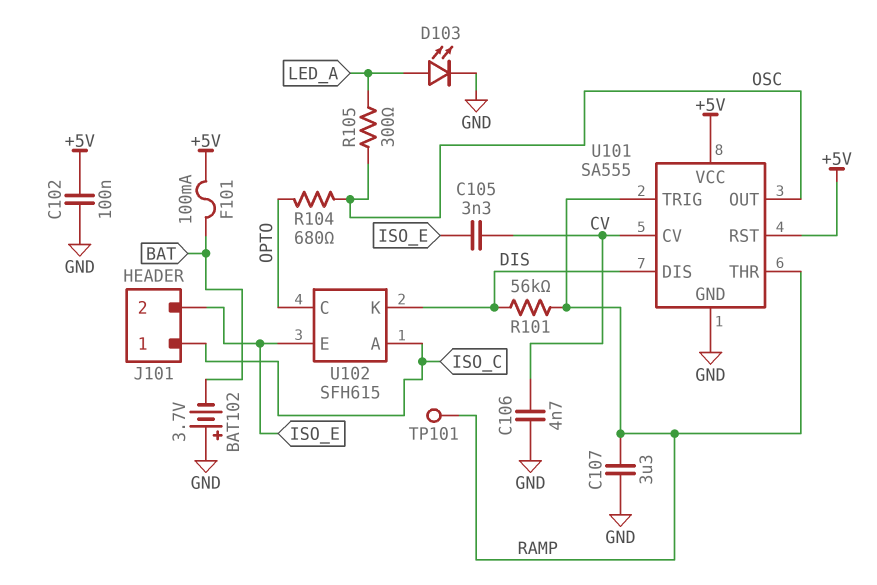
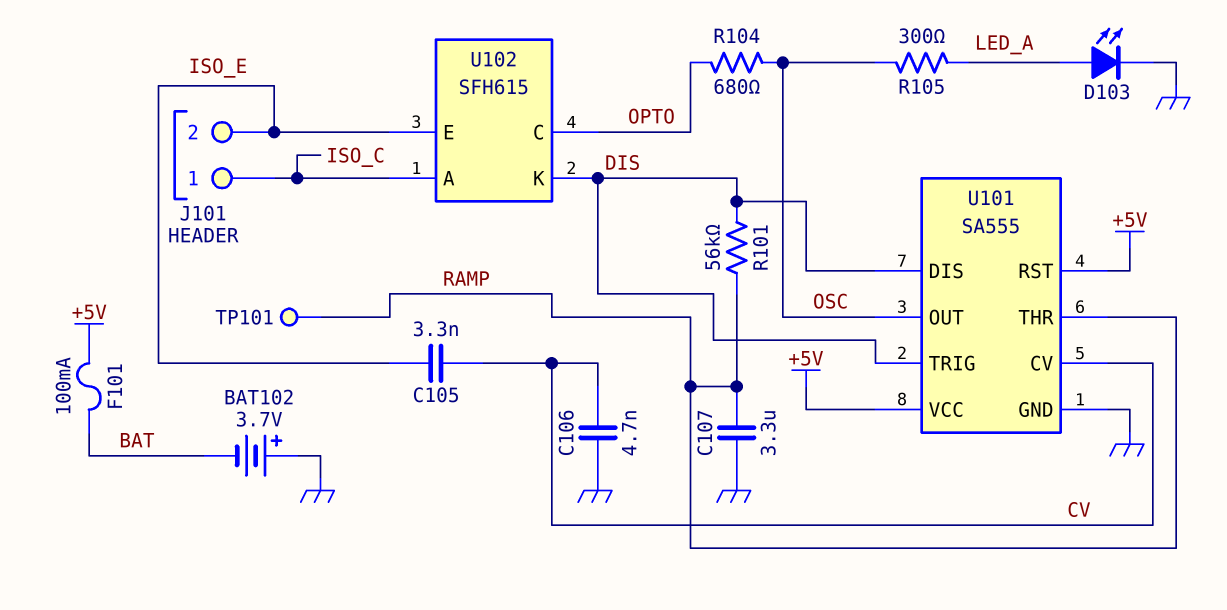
C102: 100nF (+5V, GND) -> none
U101 pin TRIG: RAMP -> DIS

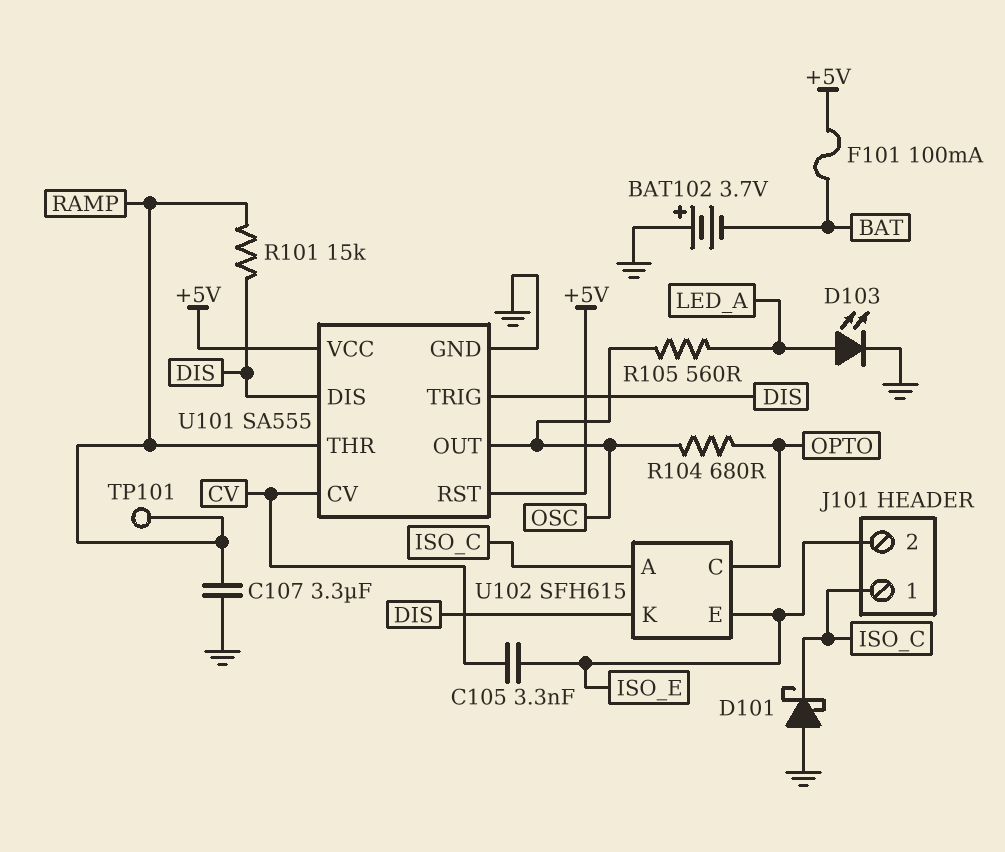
C106: 4.7nF (CV, GND) -> none
D101: none -> schottky (A GND, K ISO_C)
R101: 56k (DIS, RAMP) -> 15k (DIS, RAMP)
R105: 300 (LED_A, OSC) -> 560 (LED_A, OSC)

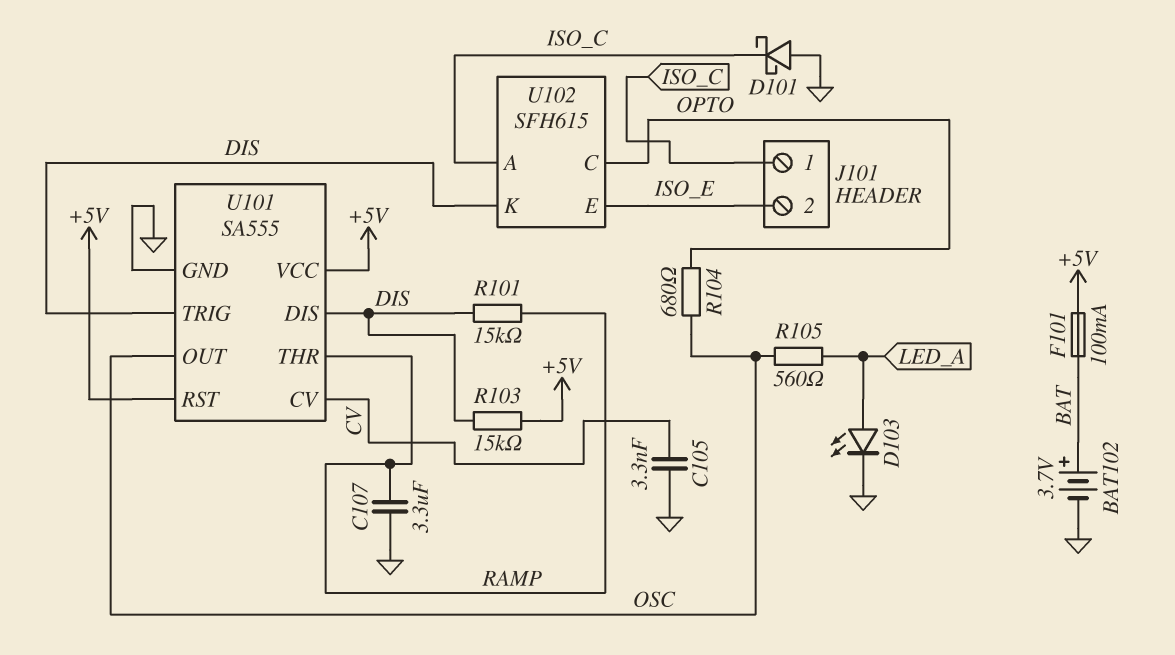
BAT102: 3.7V (plus GND, minus BAT) -> 3.7V (plus BAT, minus GND)
C105: 3.3nF (CV, ISO_E) -> 3.3nF (CV, GND)
R103: none -> 15k (+5V, DIS)
TP101: test point (RAMP) -> none

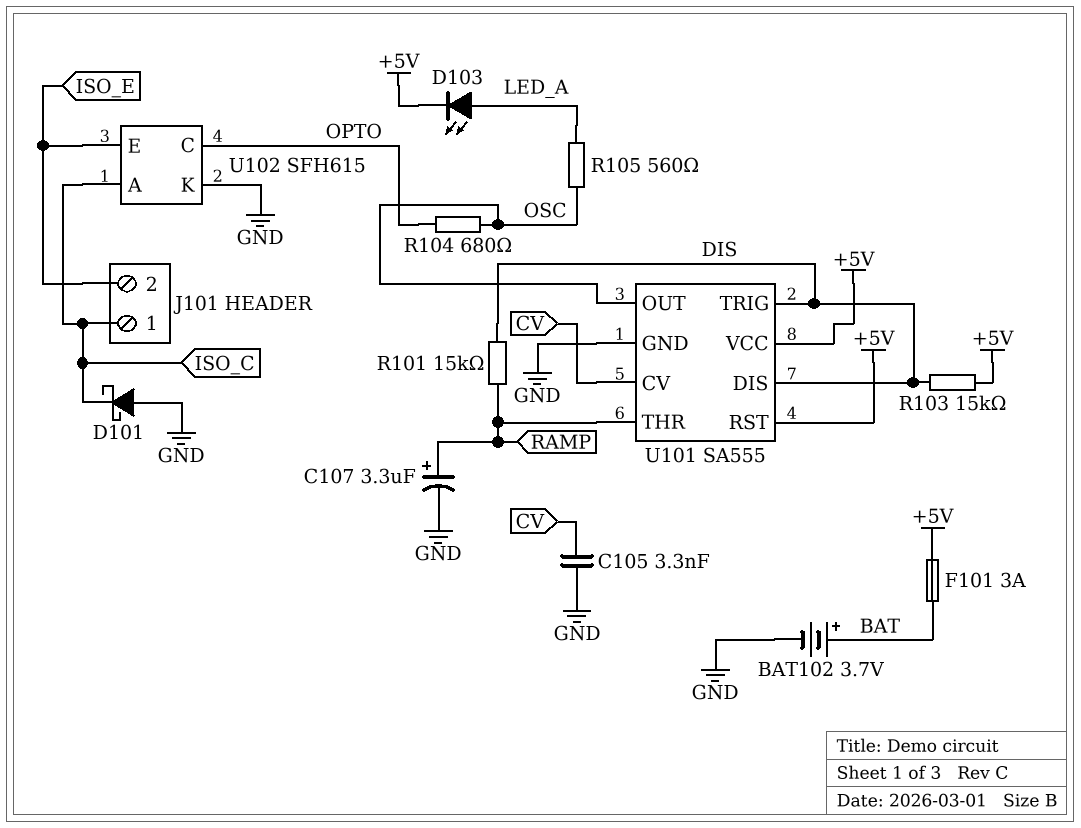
C107: 3.3uF (GND, RAMP) -> 3.3uF (plus RAMP, minus GND)
D103: LED (A LED_A, K GND) -> LED (A LED_A, K +5V)
F101: 100mA (+5V, BAT) -> 3A (+5V, BAT)
U102 pin K: DIS -> GND

